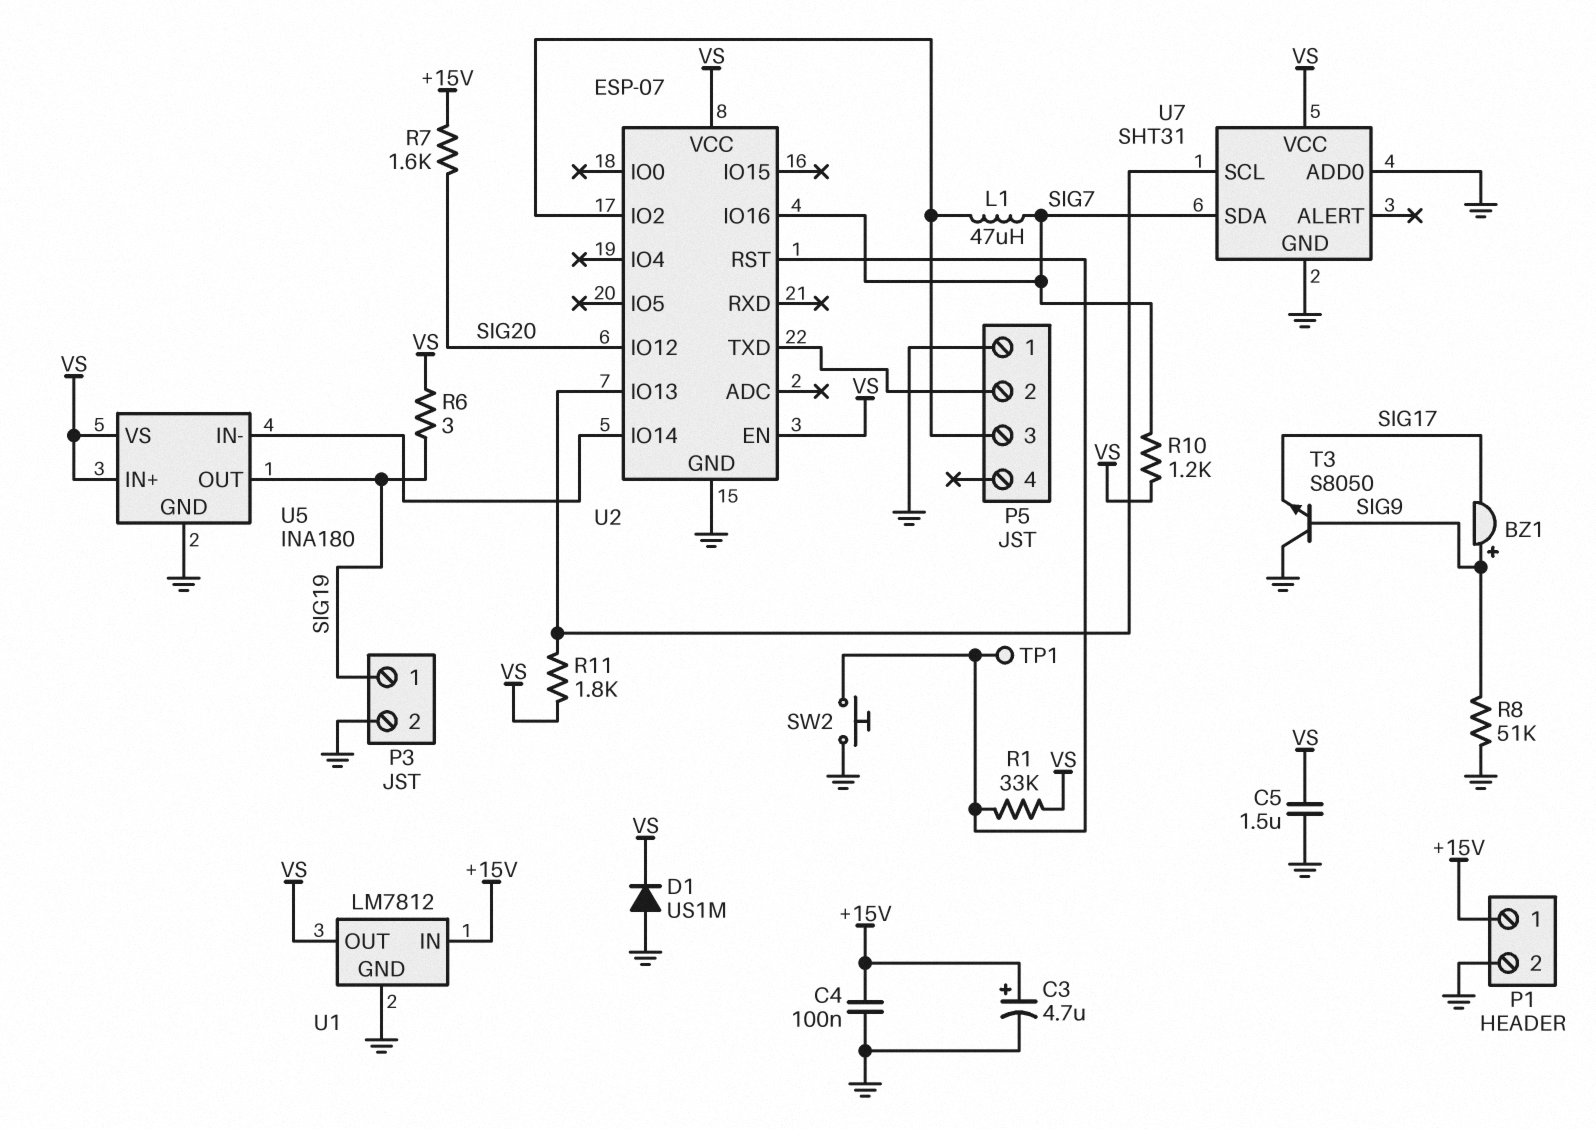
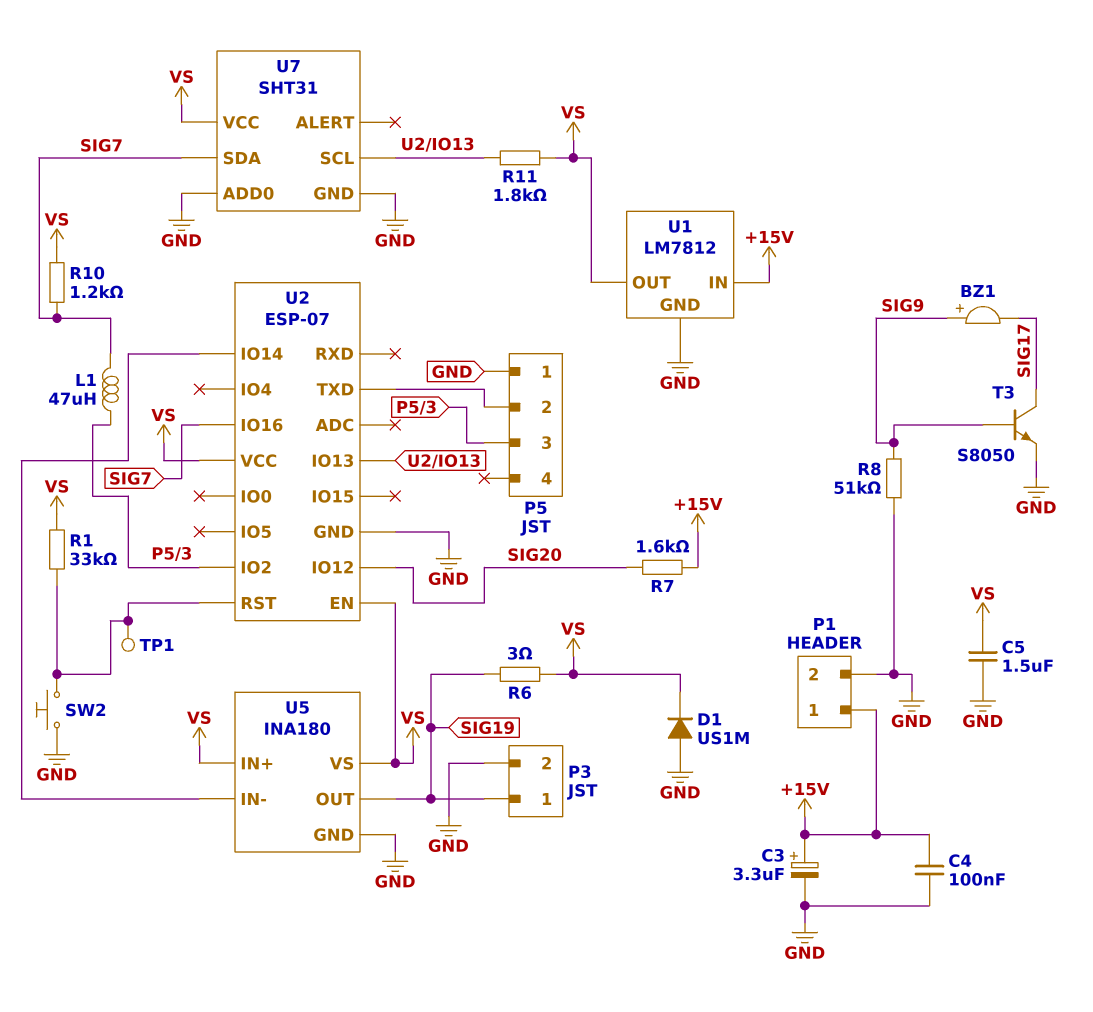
C3: 4.7uF (plus +15V, minus GND) -> 3.3uF (plus +15V, minus GND)
T3: NPN S8050 (B SIG9, C GND, E SIG17) -> NPN S8050 (B SIG9, C SIG17, E GND)

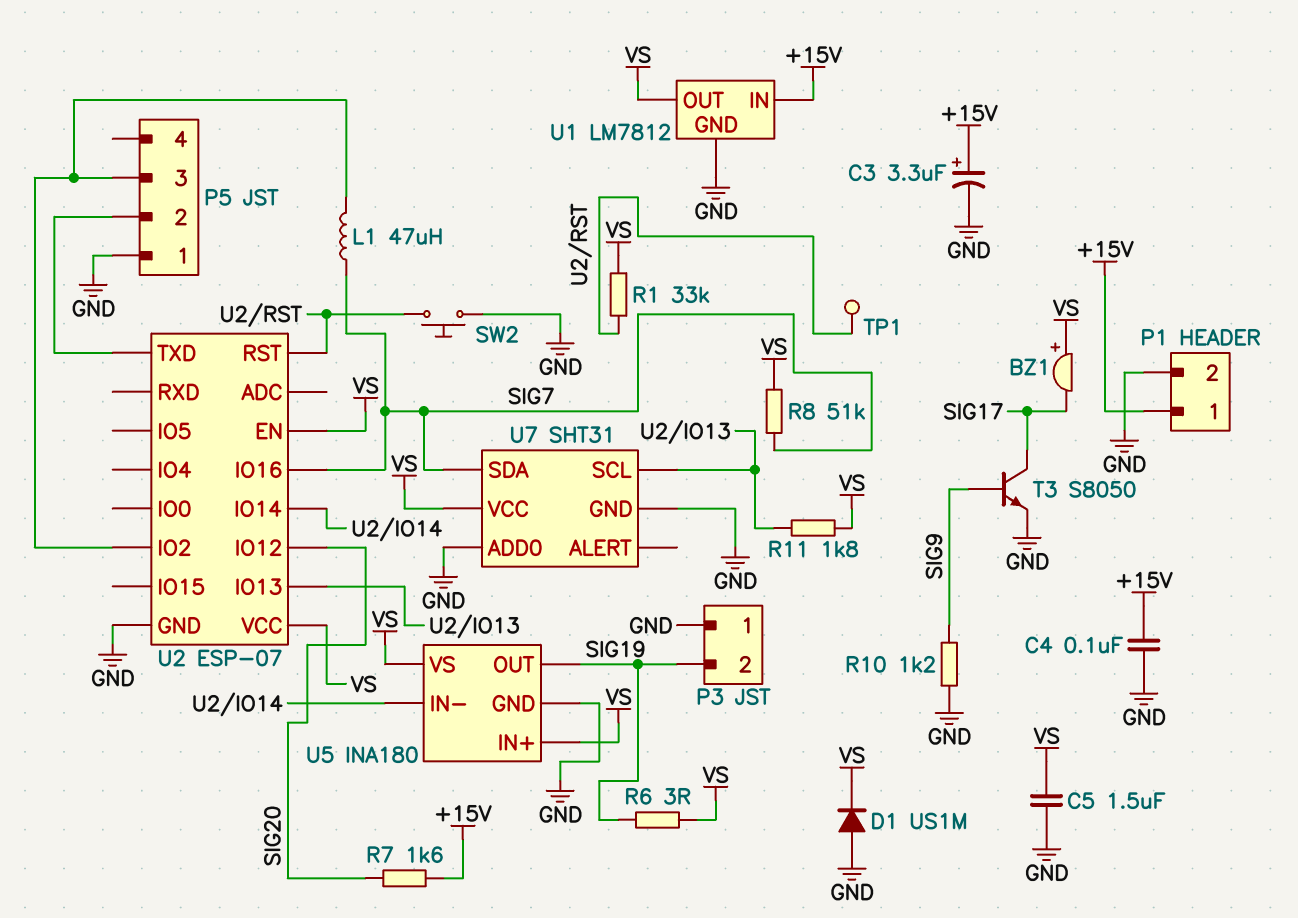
BZ1: buzzer (plus SIG9, minus SIG17) -> buzzer (plus VS, minus SIG17)
P3 pin 1: SIG19 -> GND
P3 pin 2: GND -> SIG19
R8: 51k (GND, SIG9) -> 51k (SIG7, VS)
R10: 1.2k (SIG7, VS) -> 1.2k (GND, SIG9)

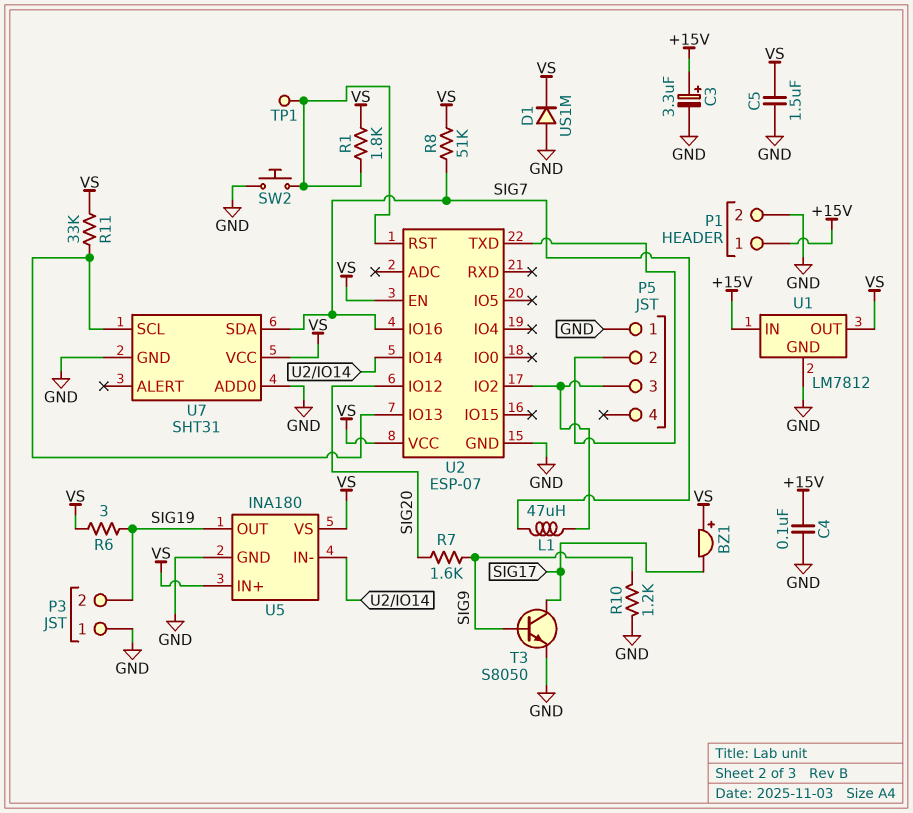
R1: 33k (U2/RST, VS) -> 1.8k (U2/RST, VS)
R7: 1.6k (+15V, SIG20) -> 1.6k (SIG9, SIG20)
R11: 1.8k (U2/IO13, VS) -> 33k (U2/IO13, VS)

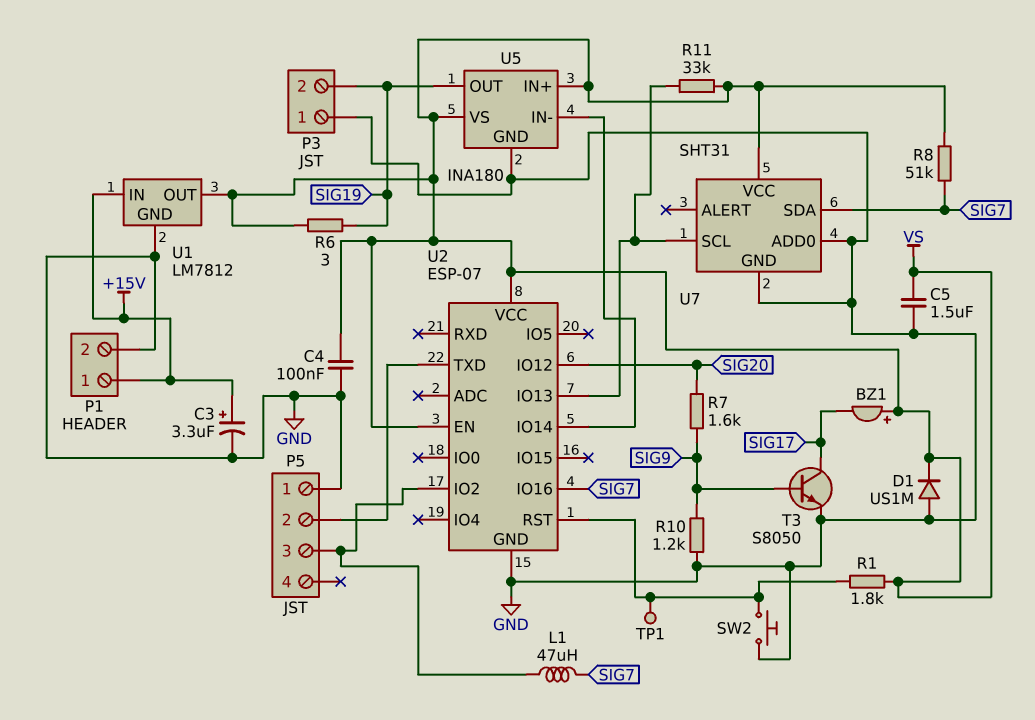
C4: 100nF (+15V, GND) -> 100nF (GND, VS)

